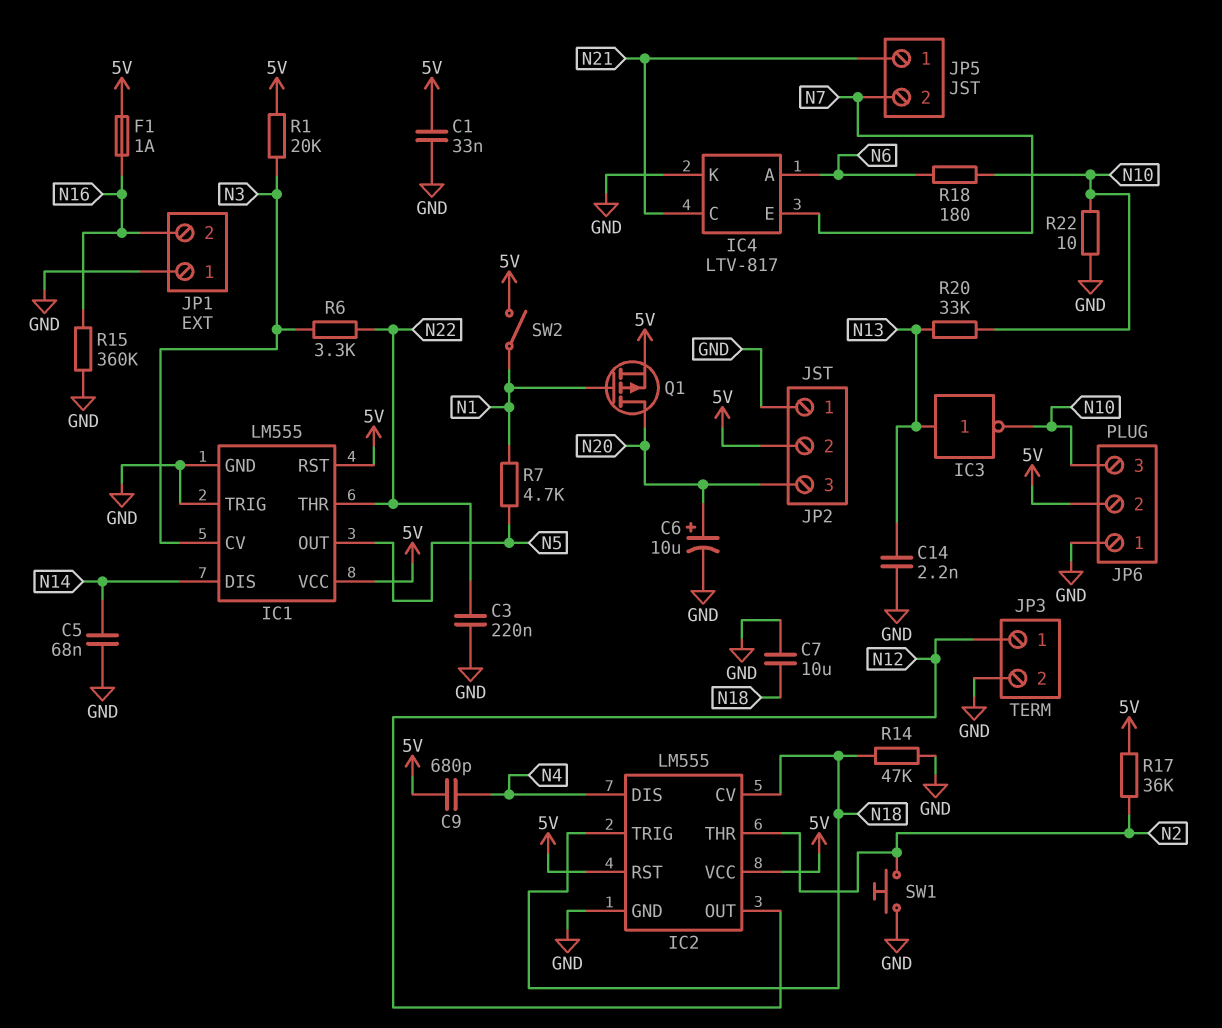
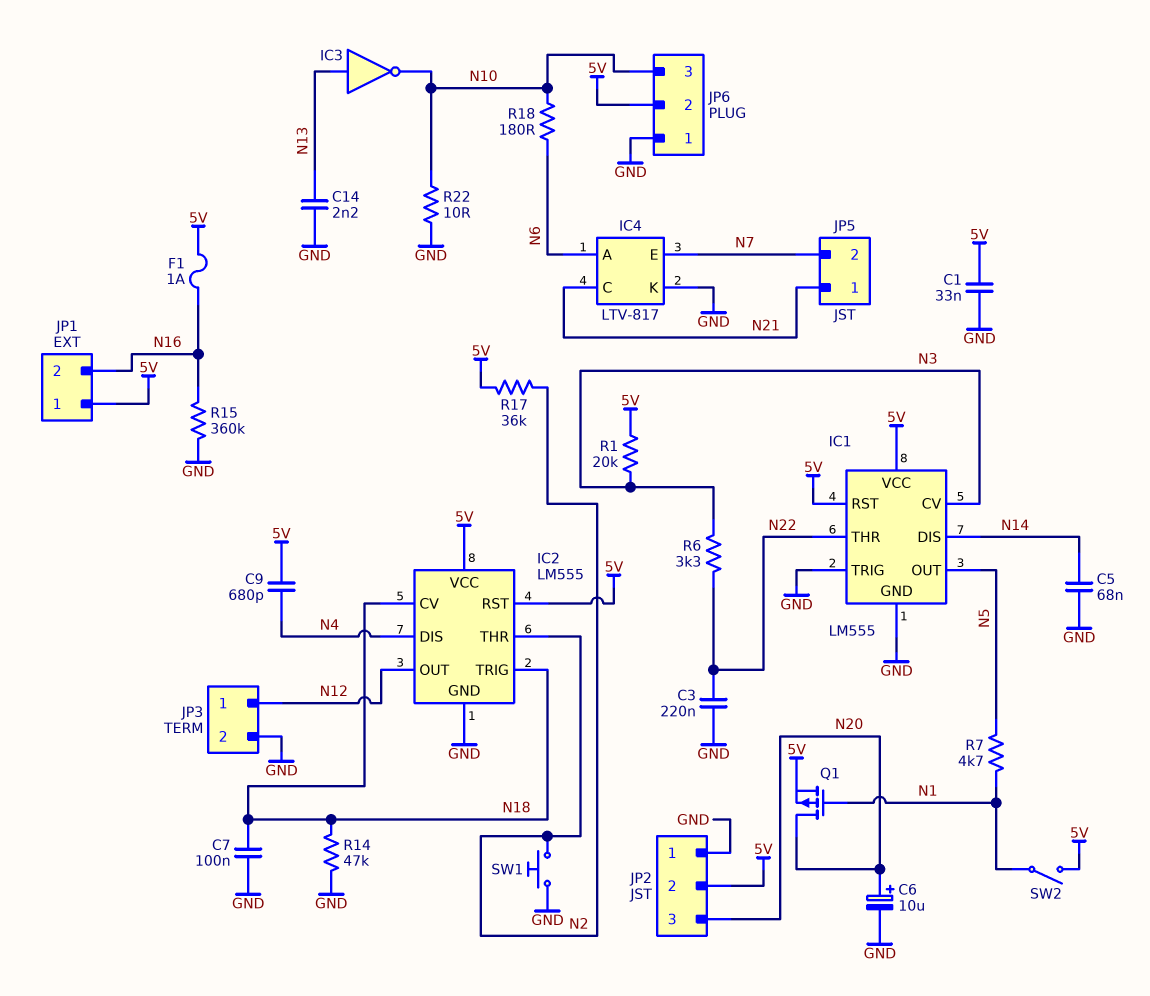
C7: 10uF (GND, N18) -> 100nF (GND, N18)
JP1 pin 1: GND -> 5V
R20: 33k (N10, N13) -> none

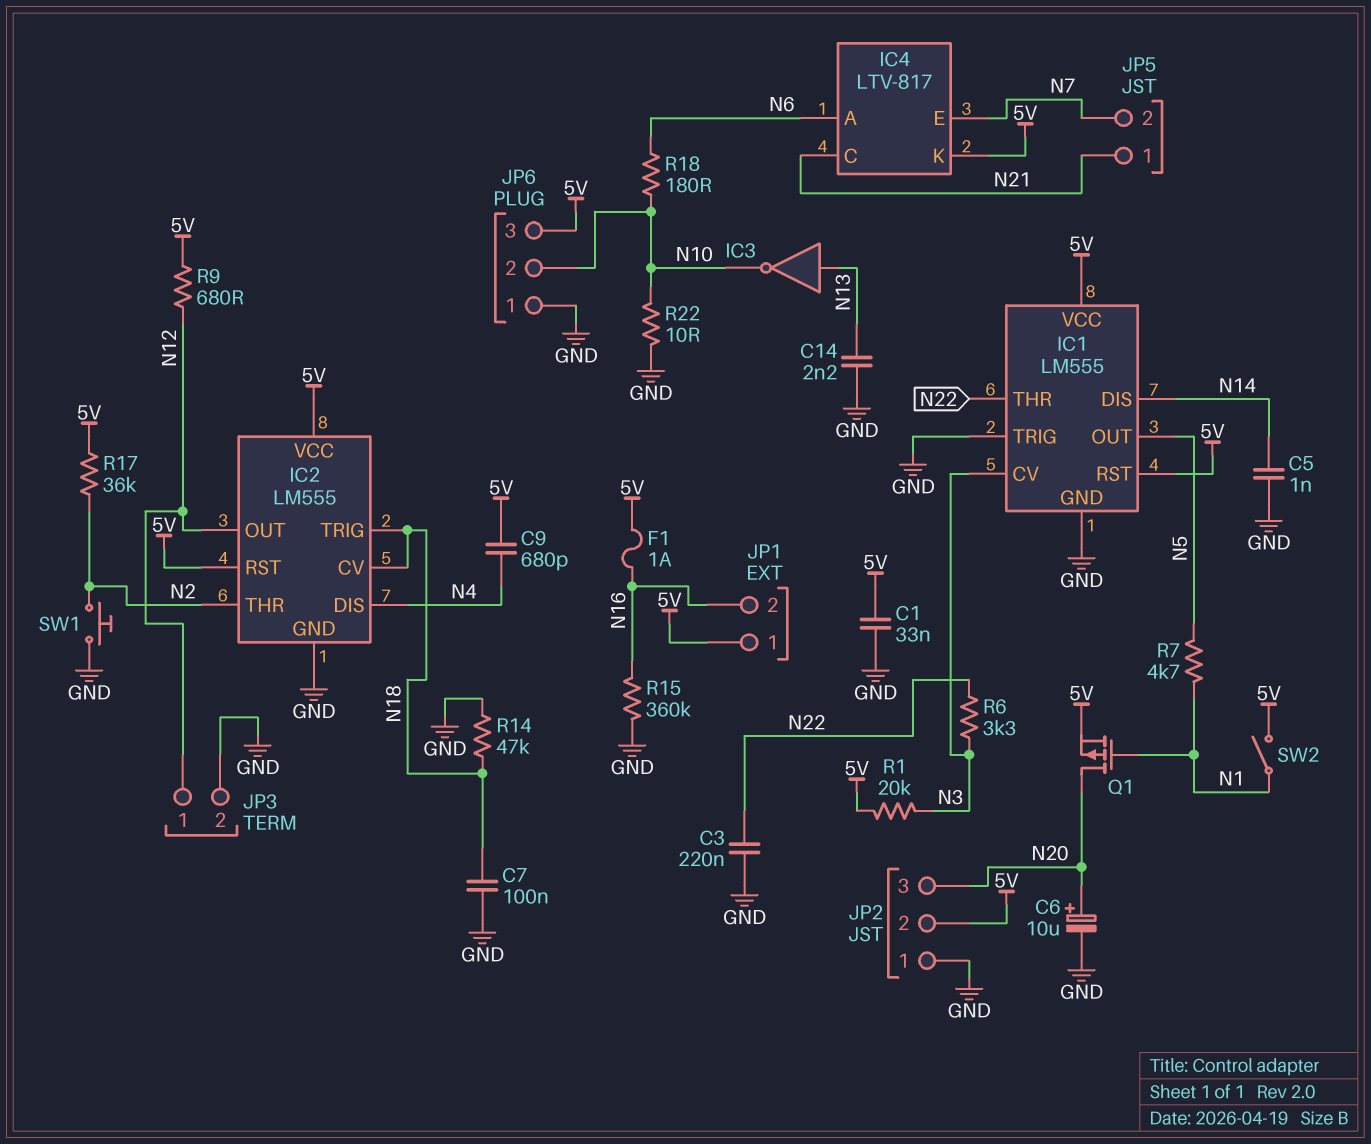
C5: 68nF (GND, N14) -> 1nF (GND, N14)
IC4 pin K: GND -> 5V
JP6 pin 2: 5V -> N10
JP6 pin 3: N10 -> 5V
R9: none -> 680 (5V, N12)

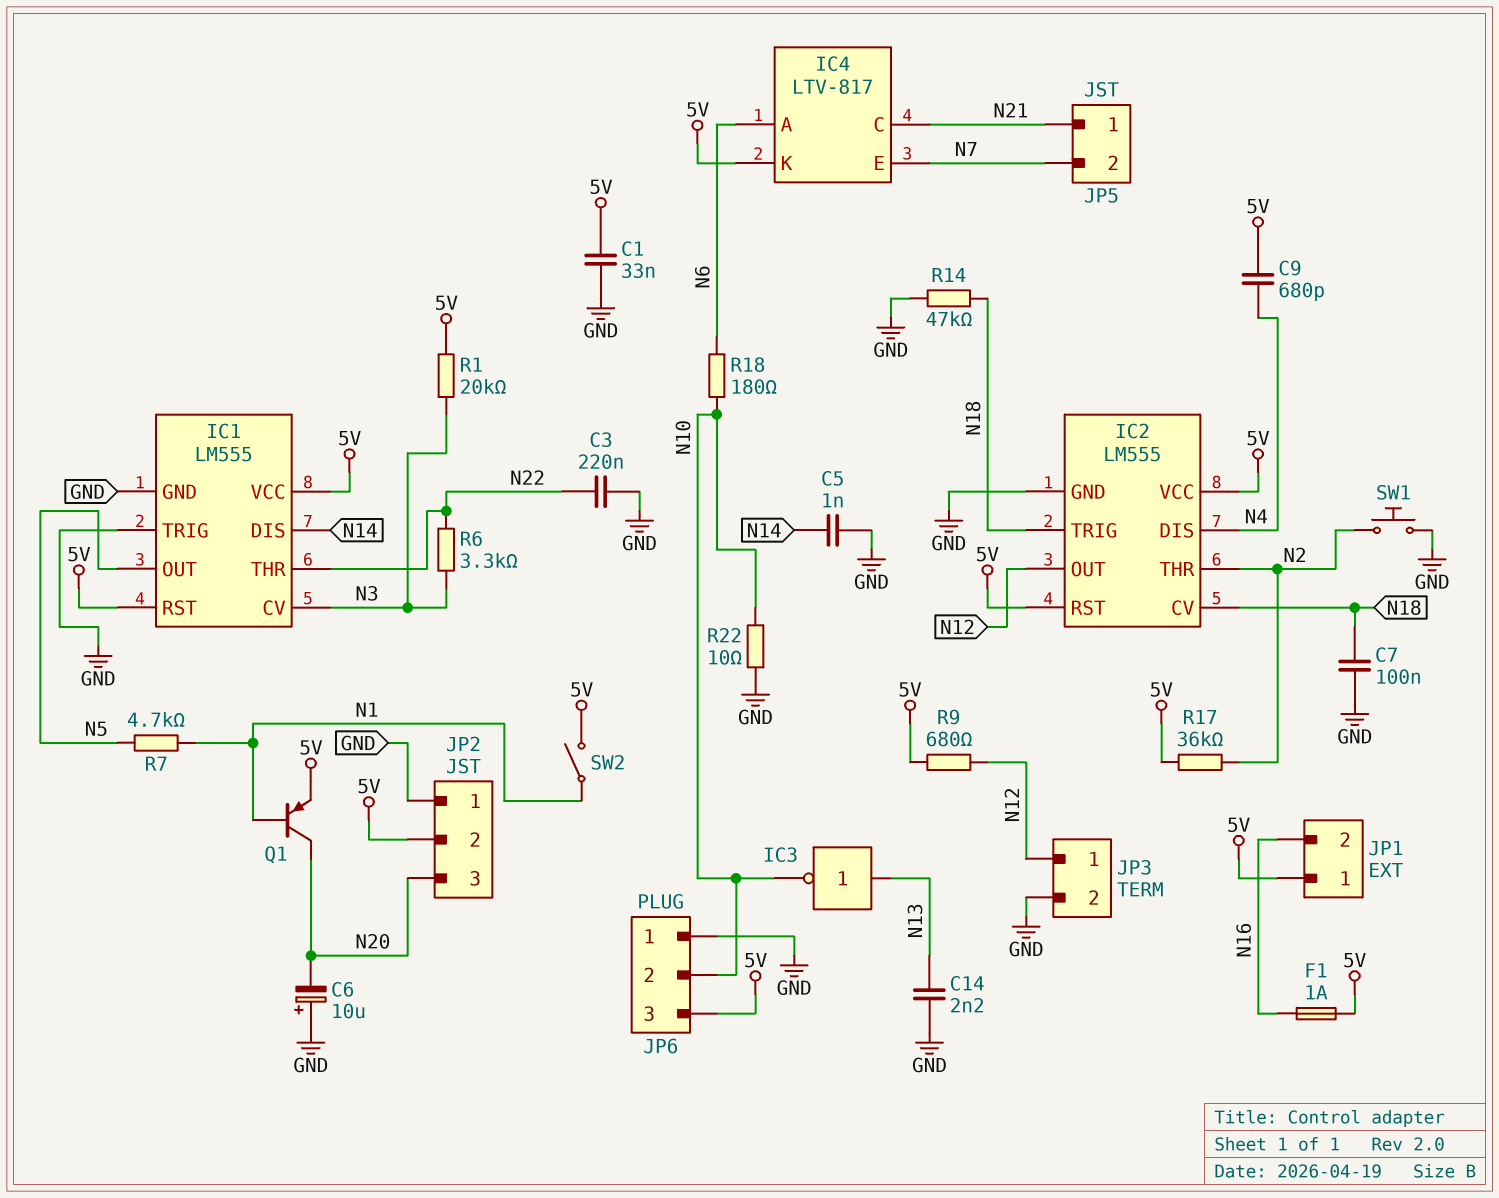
C6: 10uF (plus N20, minus GND) -> 10uF (plus GND, minus N20)
Q1: PMOS (G N1, D N20, S 5V) -> PNP (B N1, C N20, E 5V)
R15: 360k (GND, N16) -> none

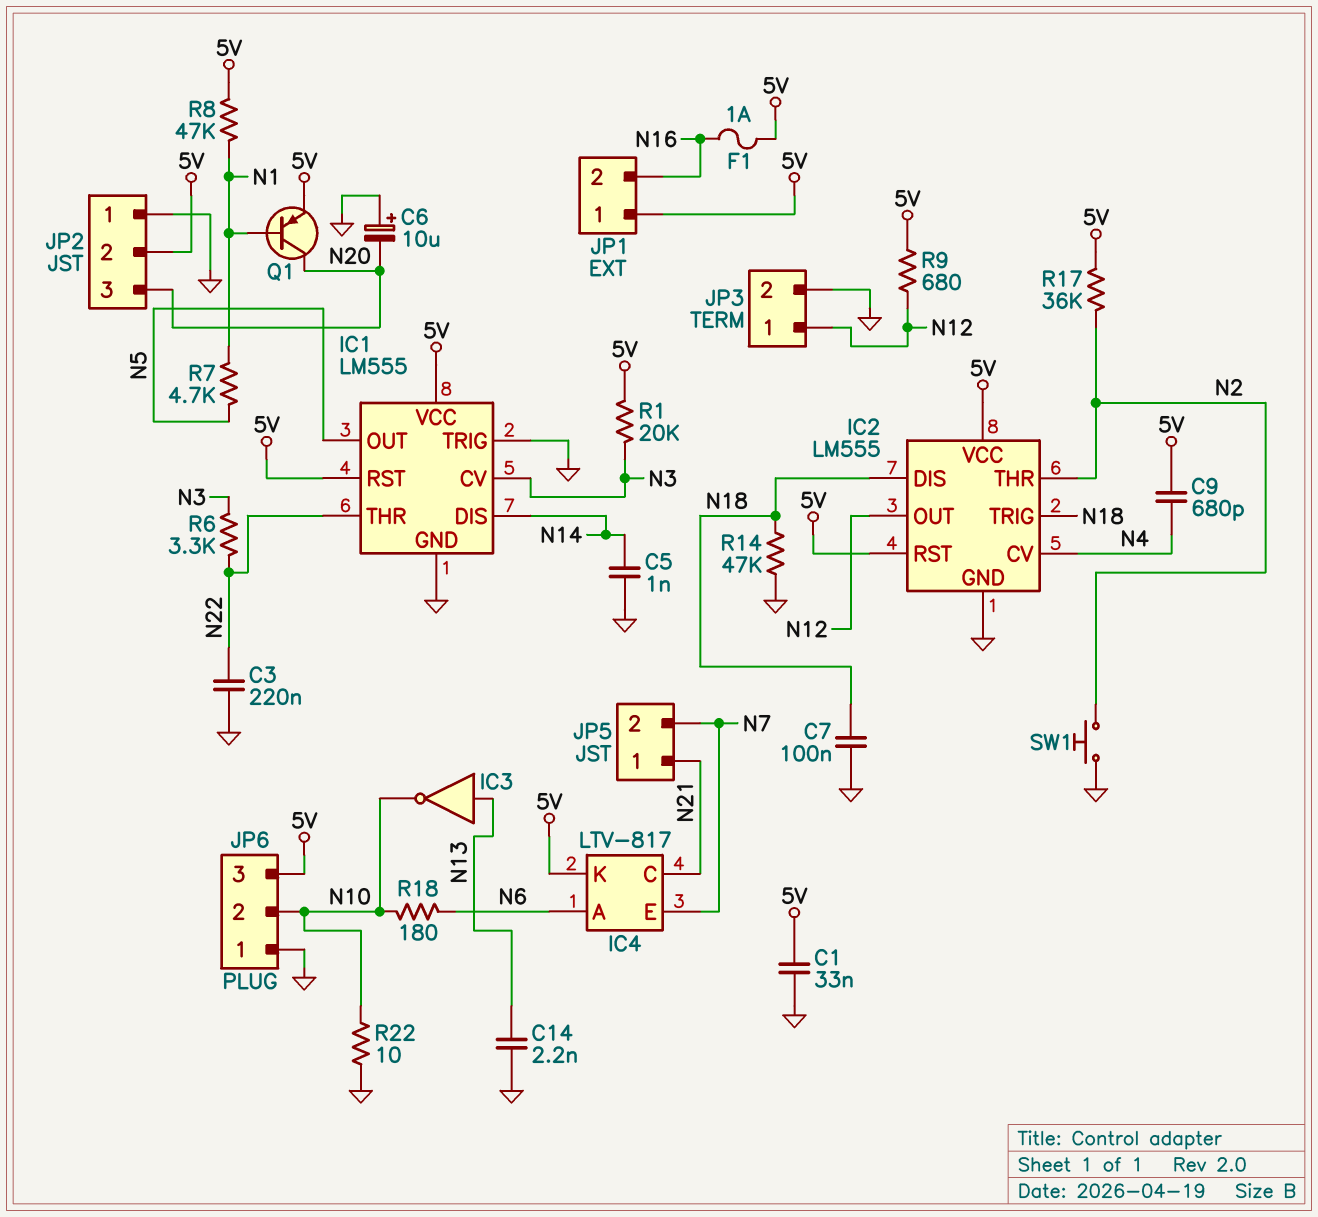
IC2 pin CV: N18 -> N4
IC2 pin DIS: N4 -> N18
R8: none -> 47k (5V, N1)
SW2: switch (5V, N1) -> none

